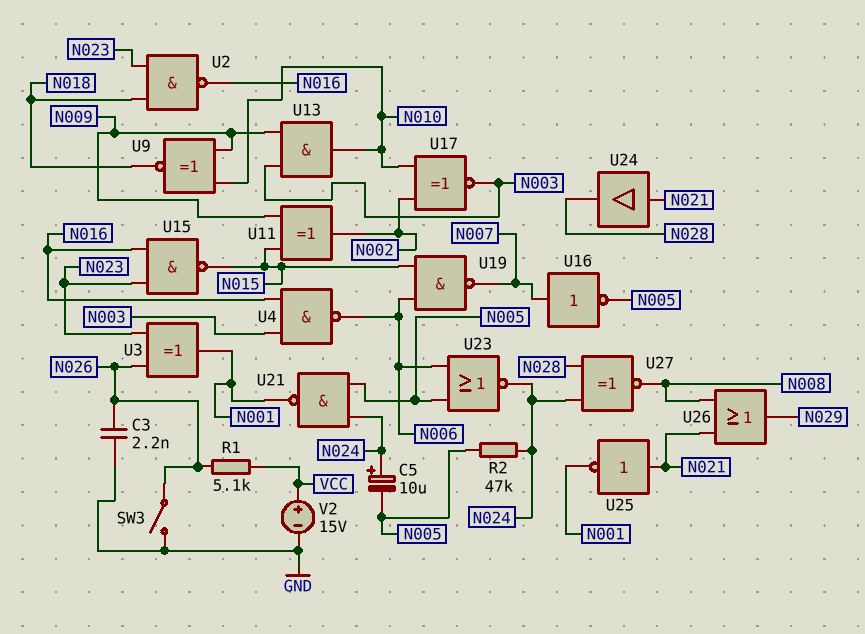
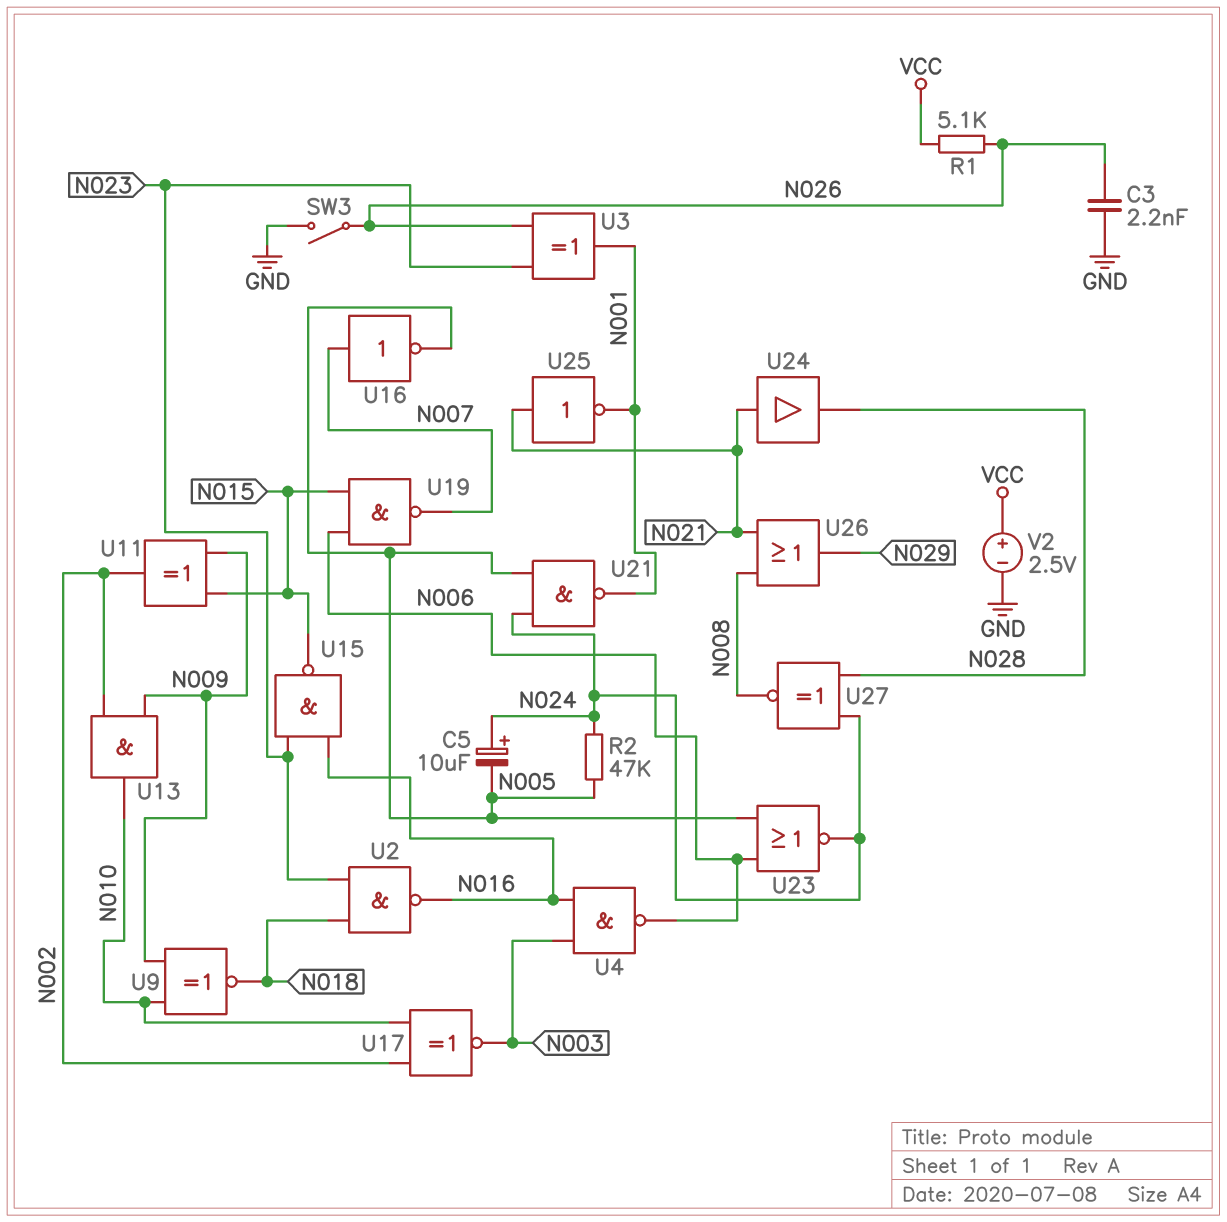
U13: AND (in N003, in N009, out N010) -> AND (in N002, in N009, out N010)
V2: 15V (plus VCC, minus GND) -> 2.5V (plus VCC, minus GND)

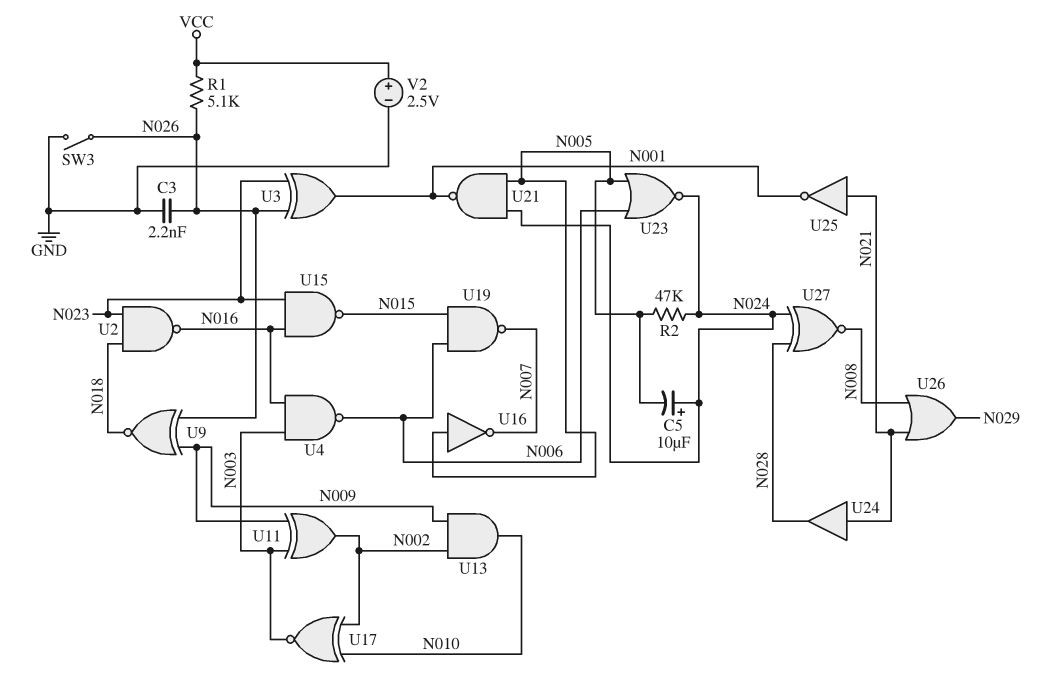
U9: XNOR (in N009, in N010, out N018) -> XNOR (in N009, in N026, out N018)
U11: XOR (in N009, in N015, out N002) -> XOR (in N003, in N009, out N002)
U16: NOT (in N007, out N005) -> NOT (in N005, out N007)

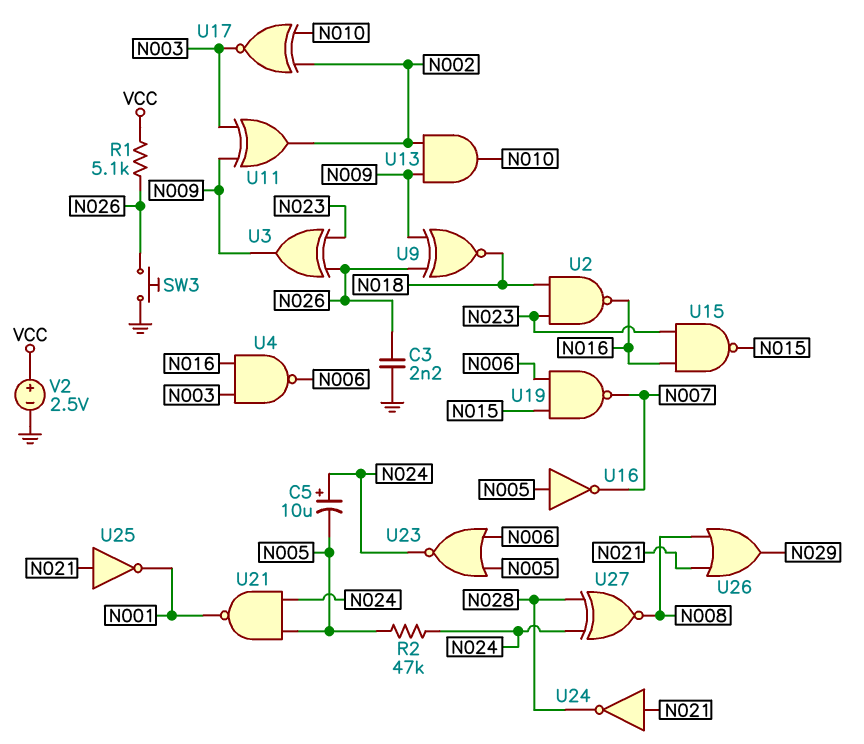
SW3: switch (GND, N026) -> button (GND, N026)
U3: XOR (in N023, in N026, out N001) -> XOR (in N023, in N026, out N009)
U24: buffer (in N021, out N028) -> NOT (in N021, out N028)

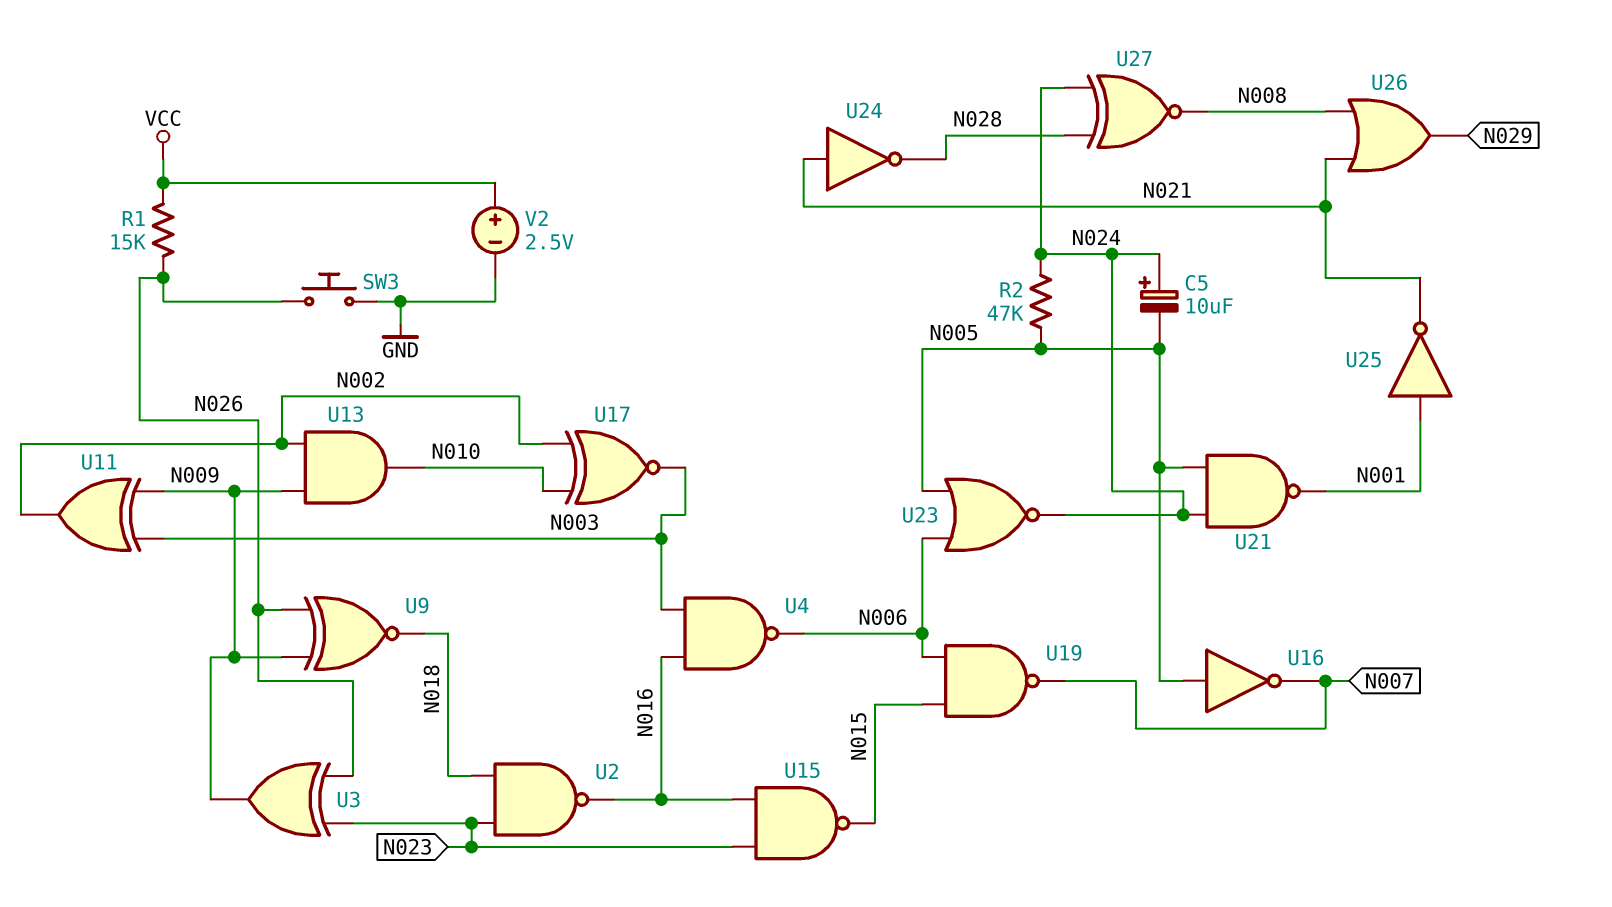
C3: 2.2nF (GND, N026) -> none
R1: 5.1k (N026, VCC) -> 15k (N026, VCC)
U25: NOT (in N021, out N001) -> NOT (in N001, out N021)

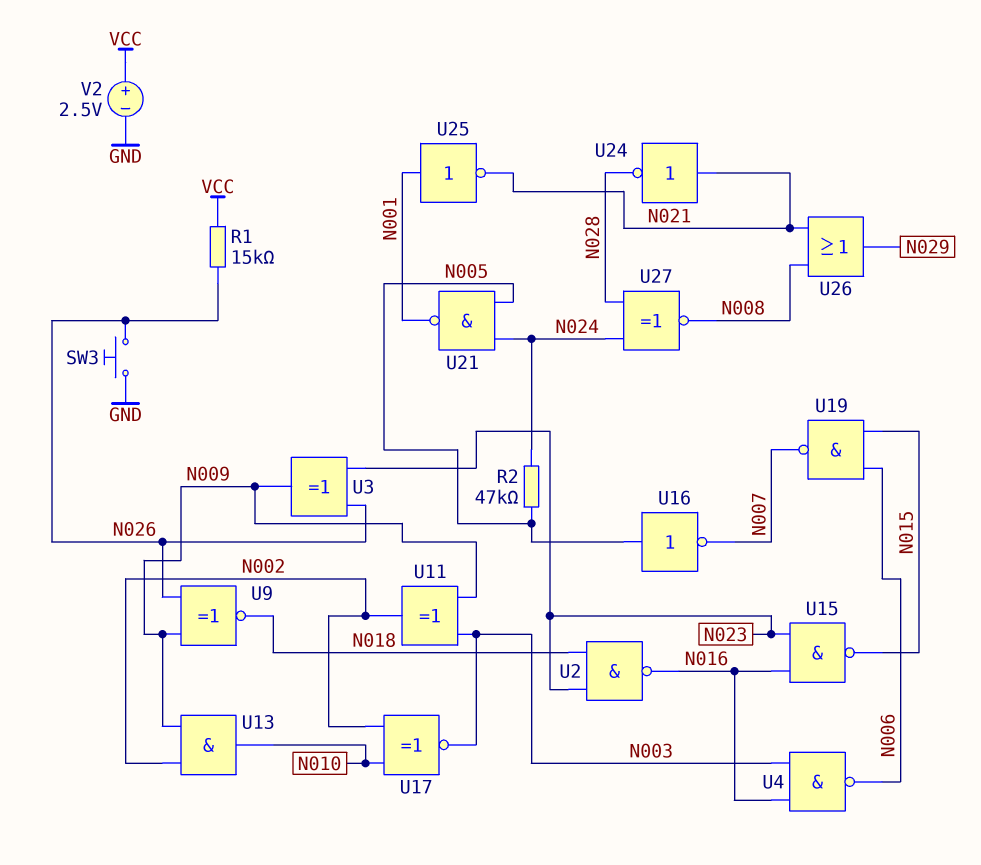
C5: 10uF (plus N024, minus N005) -> none
U23: NOR (in N005, in N006, out N024) -> none

